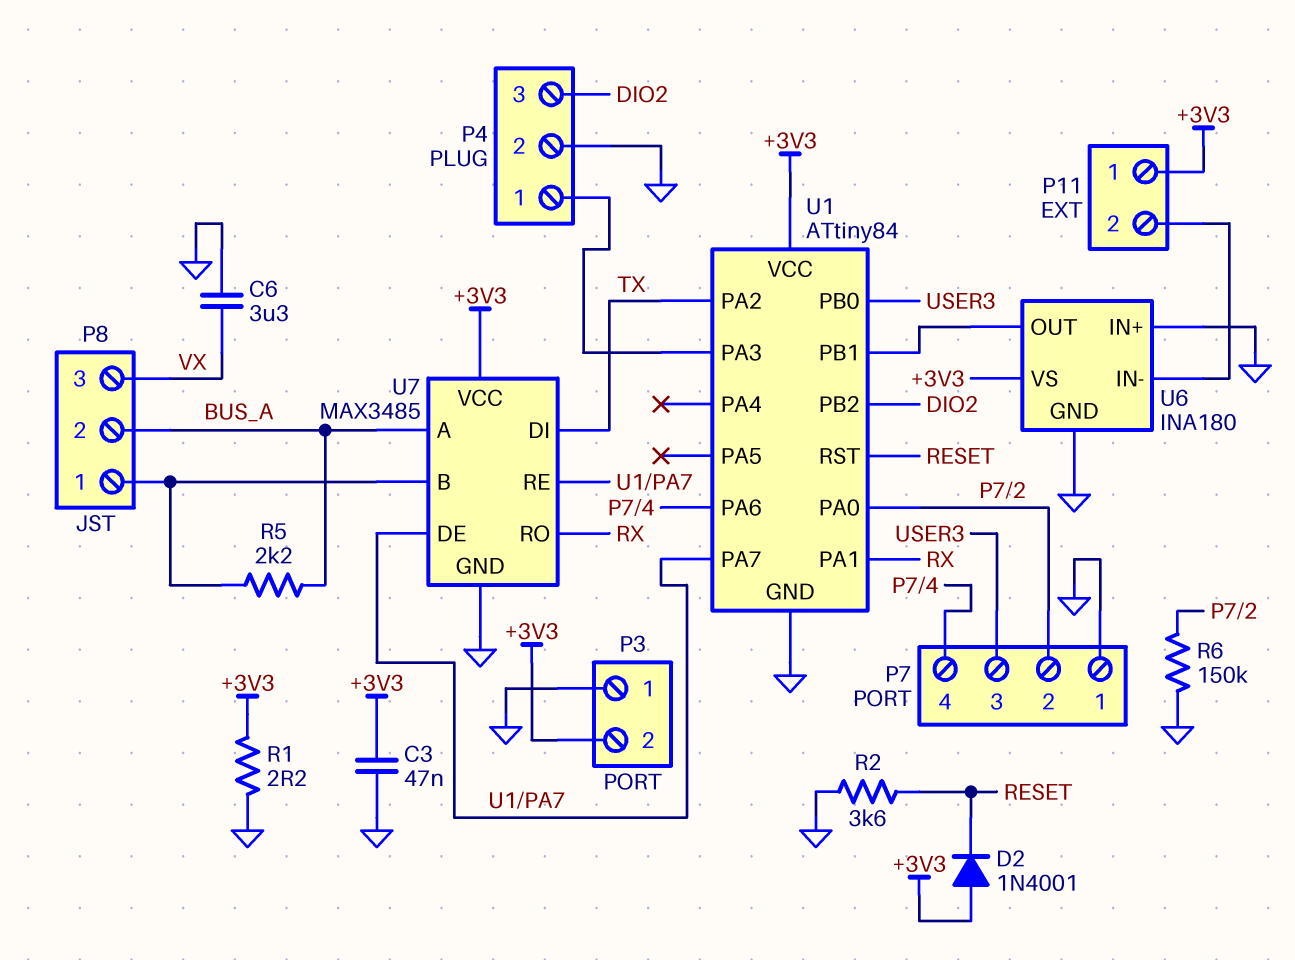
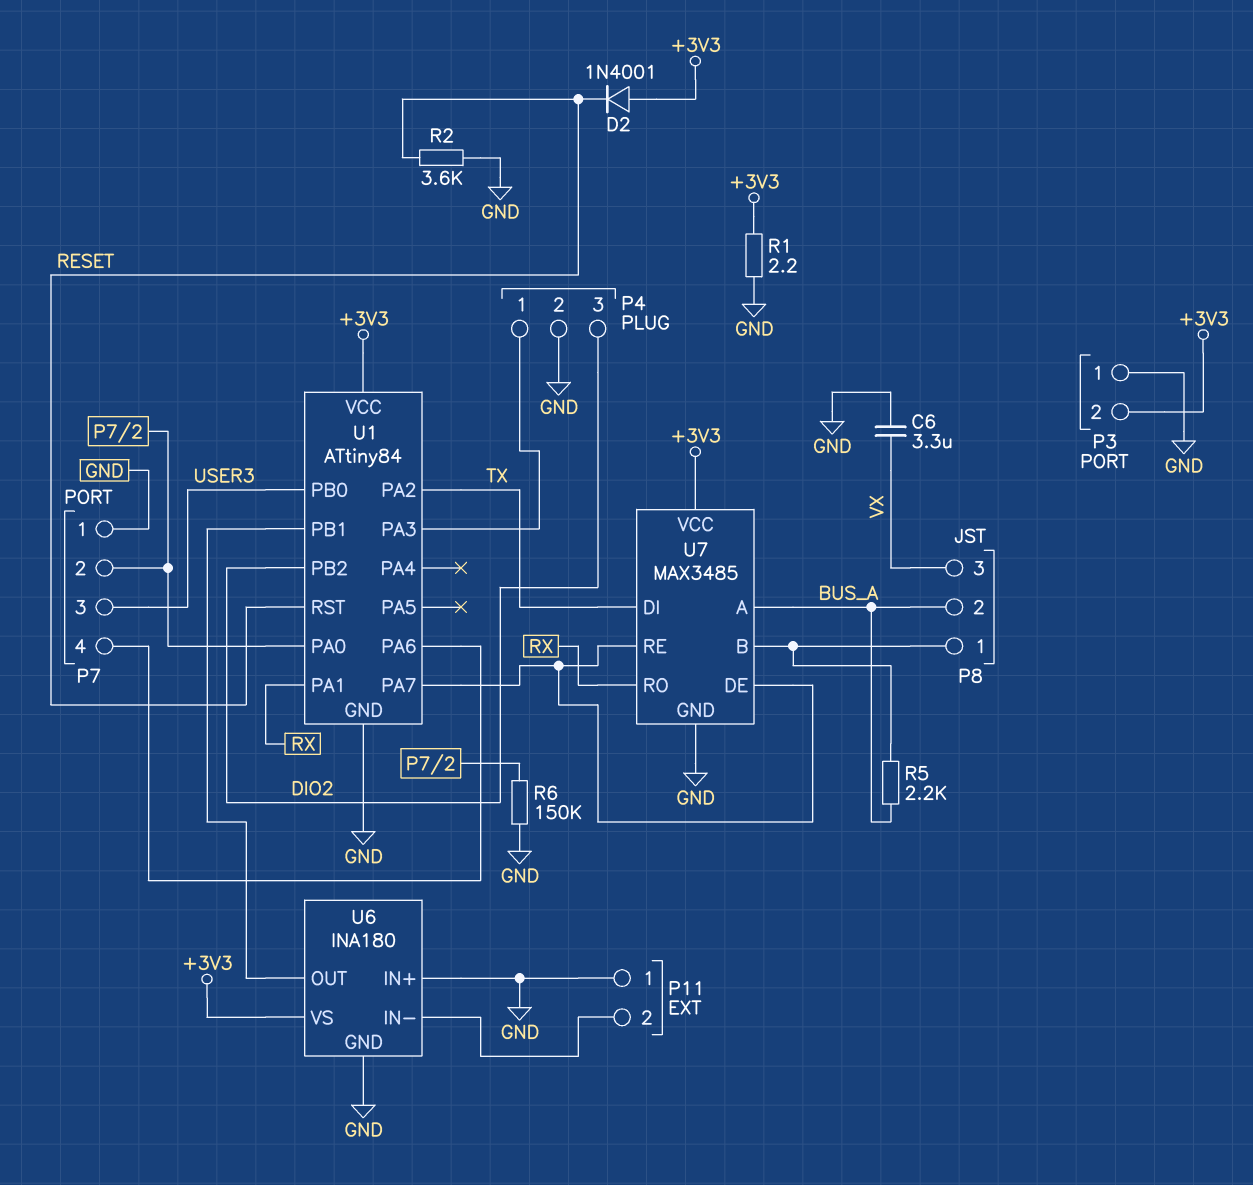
C3: 47nF (+3V3, GND) -> none
P11 pin 1: +3V3 -> GND

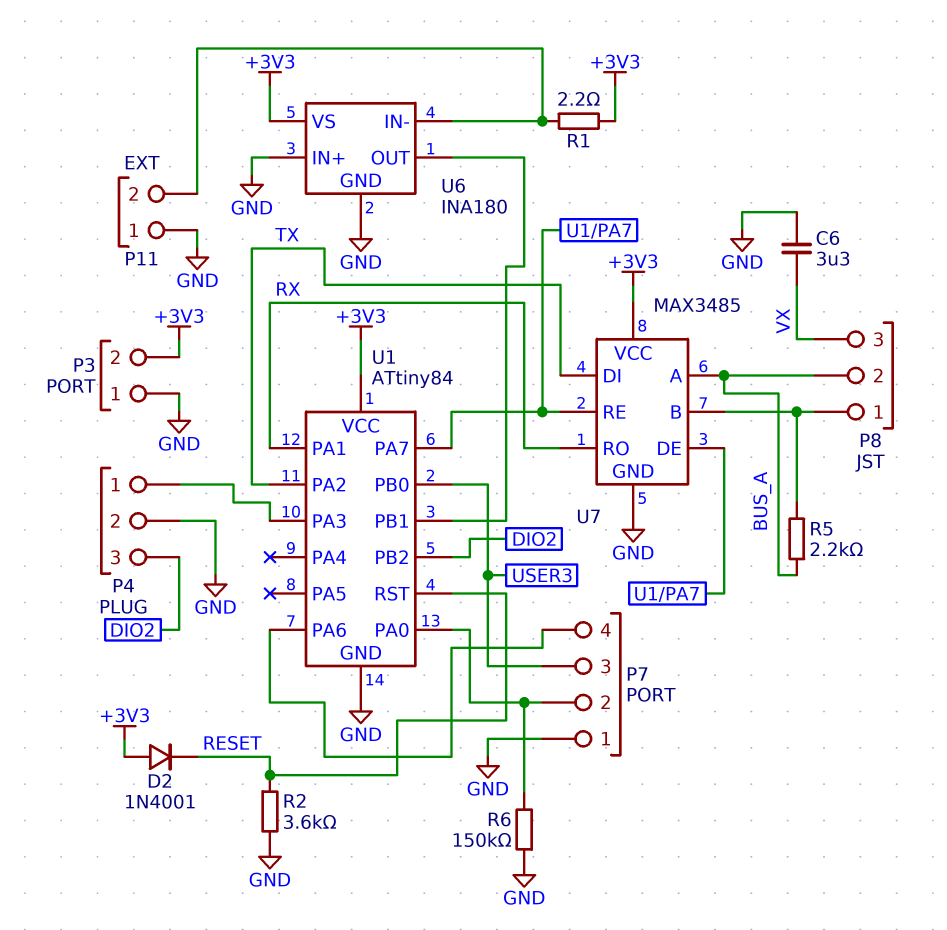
R1: 2.2 (+3V3, GND) -> 2.2 (+3V3, P11/2)

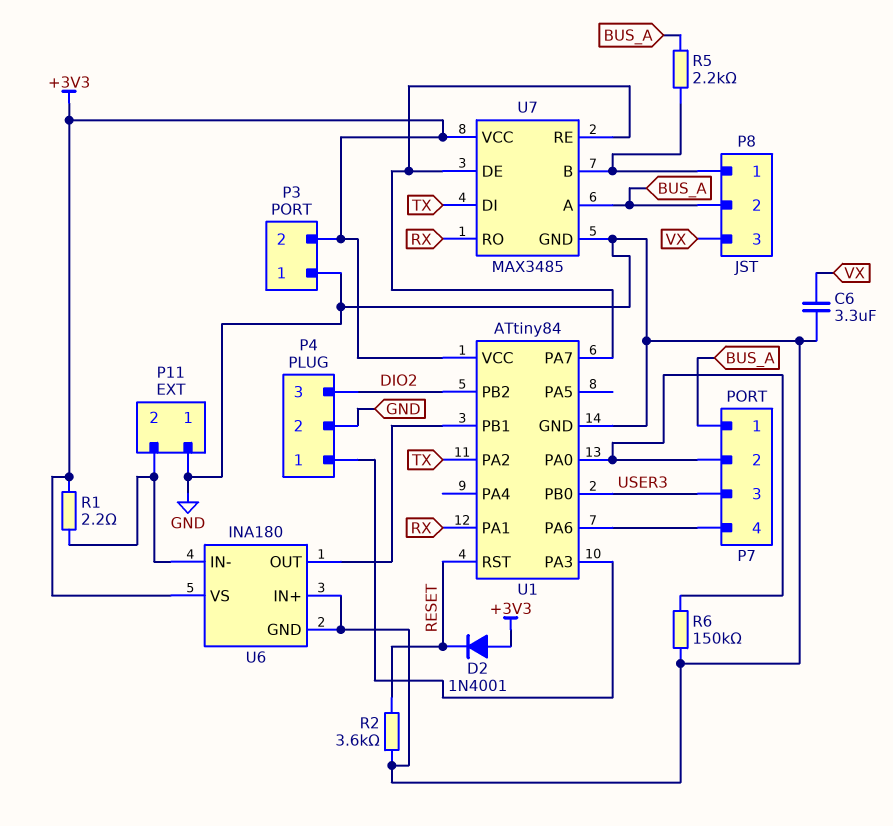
P7 pin 1: GND -> BUS_A

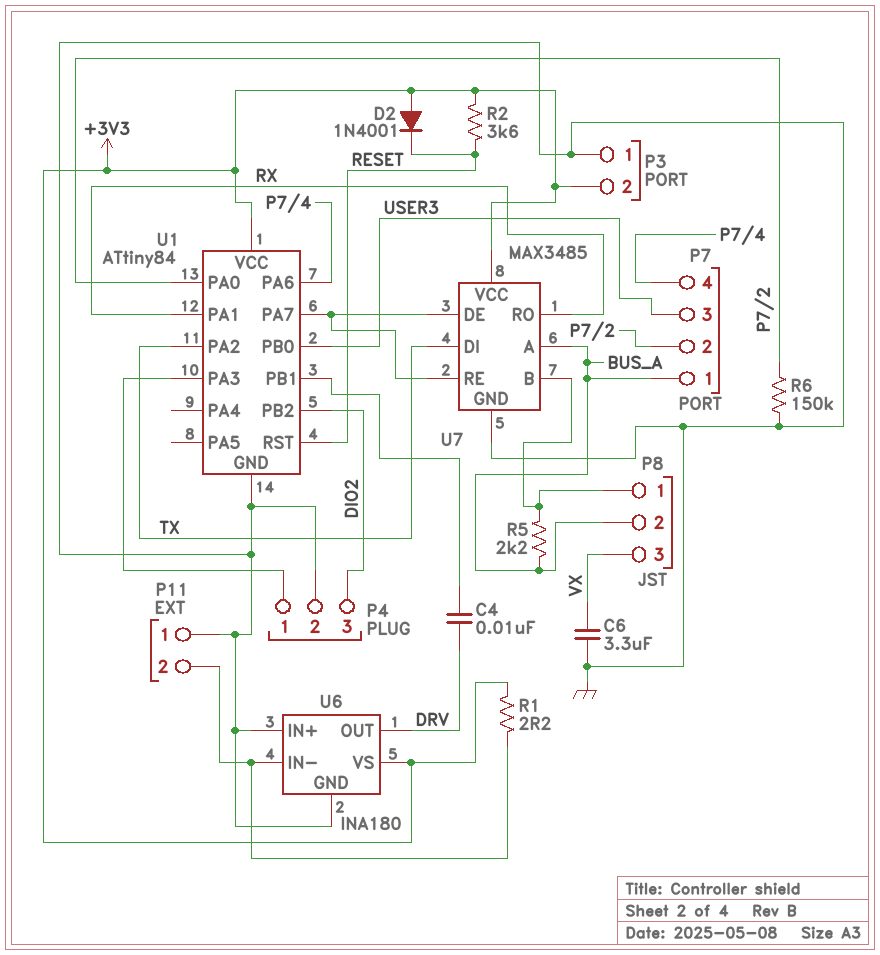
C4: none -> 10nF (DRV, U1/PB1)
R2: 3.6k (GND, RESET) -> 3.6k (+3V3, RESET)
U6 pin OUT: U1/PB1 -> DRV

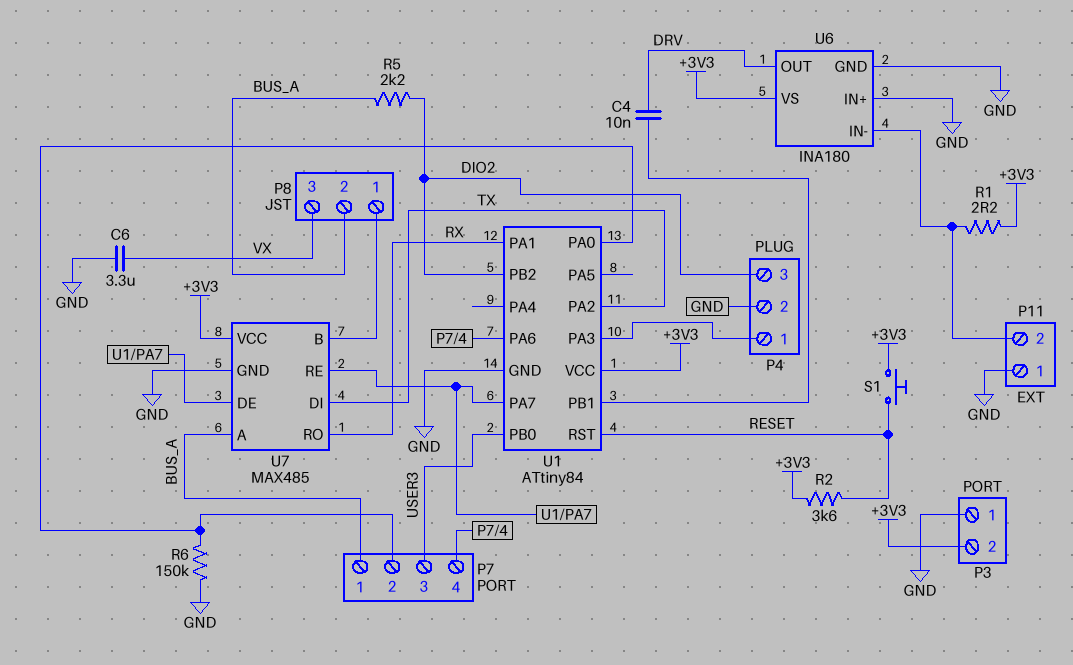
D2: diode 1N4001 (A +3V3, K RESET) -> none
R5: 2.2k (BUS_A, P8/1) -> 2.2k (BUS_A, DIO2)
S1: none -> button (+3V3, RESET)
U7: MAX3485 -> MAX485

